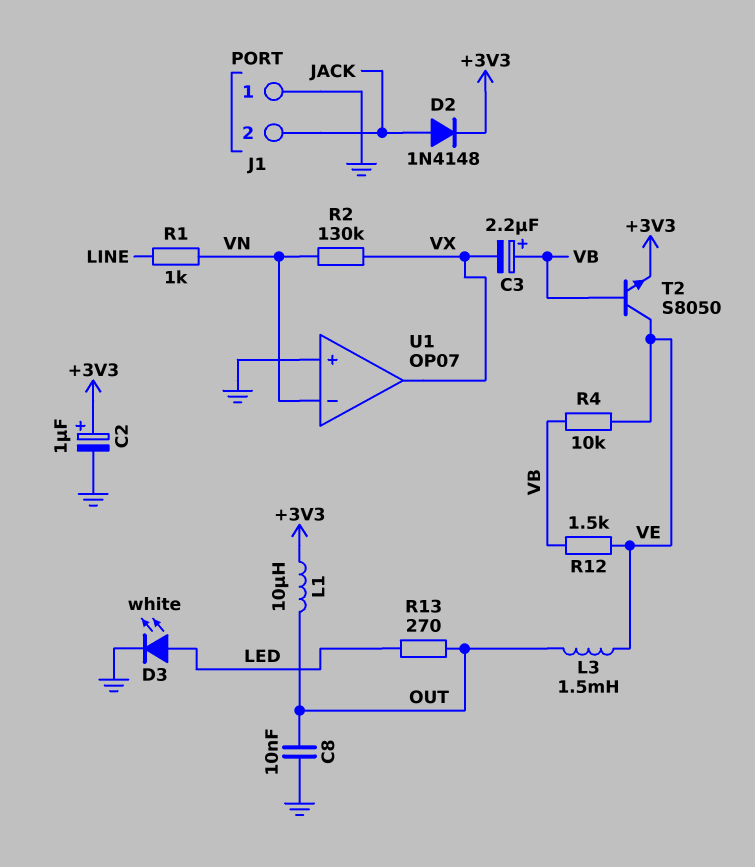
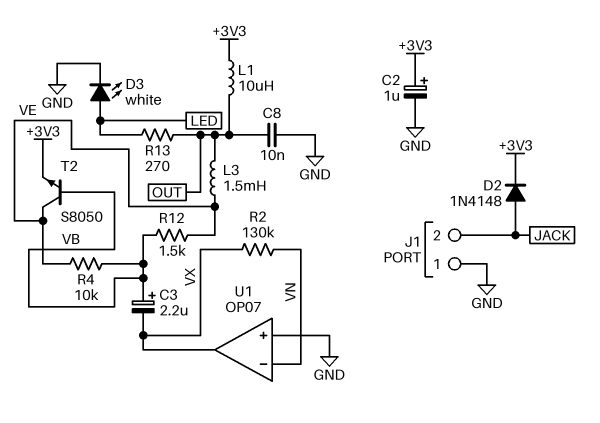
R1: 1k (LINE, VN) -> none

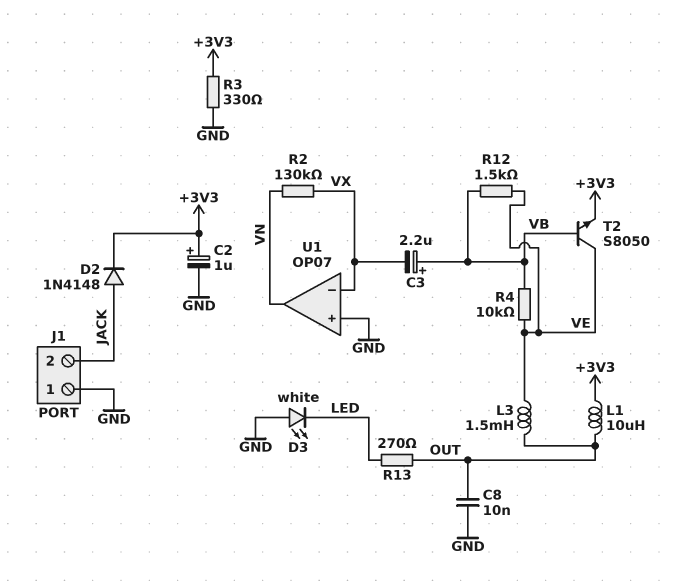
D3: LED white (A LED, K GND) -> LED white (A GND, K LED)
R3: none -> 330 (+3V3, GND)
U1 pin in-: VN -> VX
U1 pin out: VX -> VN

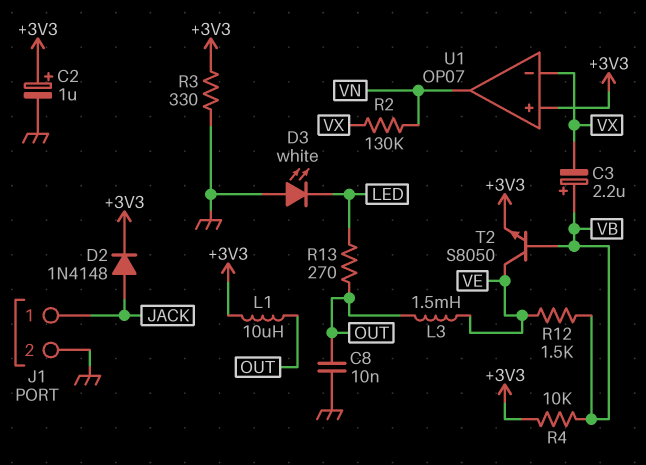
J1 pin 1: GND -> JACK
J1 pin 2: JACK -> GND
R4: 10k (VB, VE) -> 10k (+3V3, VB)
U1 pin in+: GND -> +3V3

